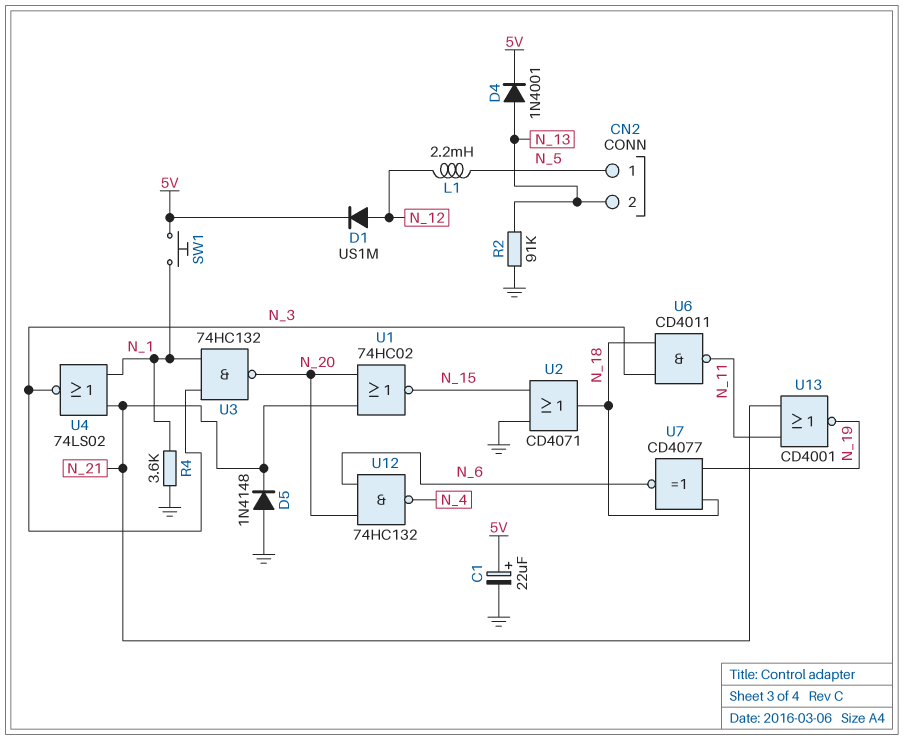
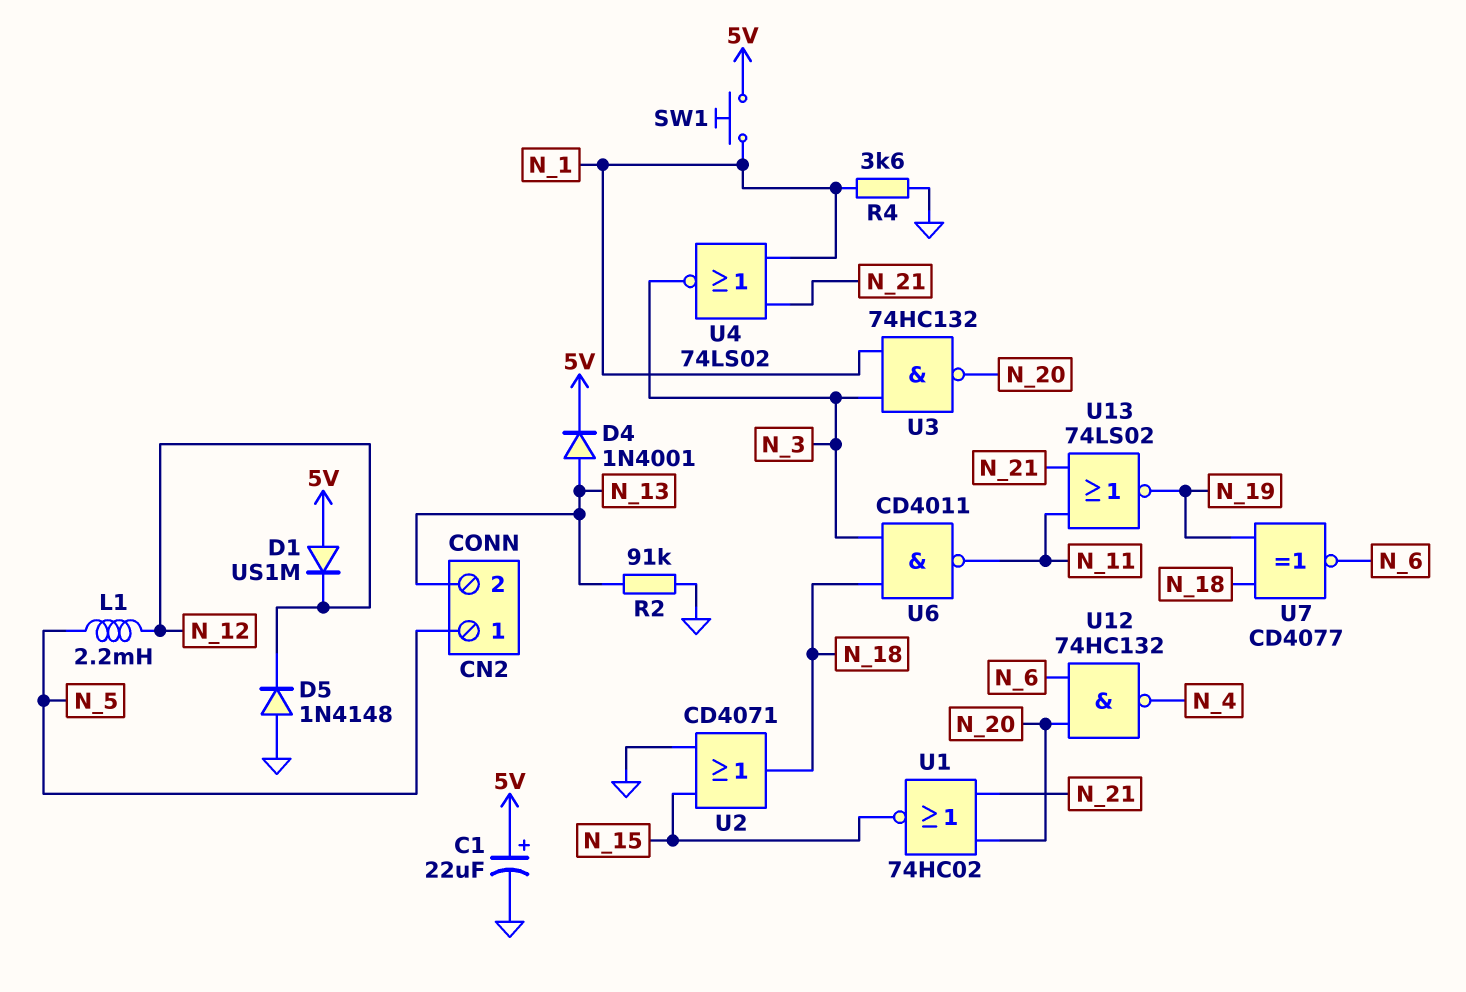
D1: diode US1M (A N_12, K 5V) -> diode US1M (A 5V, K N_12)
D5: diode 1N4148 (A GND, K N_21) -> diode 1N4148 (A GND, K N_12)
U13: NOR CD4001 (in N_11, in N_21, out N_19) -> NOR 74LS02 (in N_11, in N_21, out N_19)

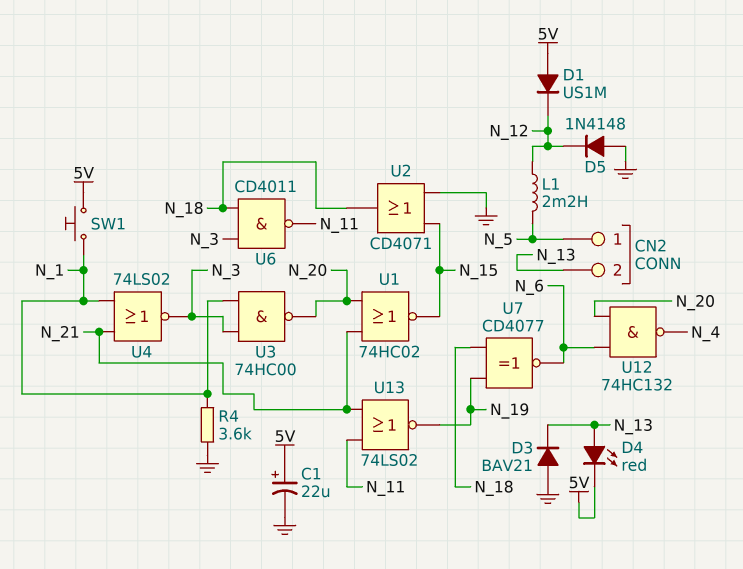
D3: none -> diode BAV21 (A GND, K N_13)
D4: diode 1N4001 (A N_13, K 5V) -> LED red (A N_13, K 5V)
R2: 91k (GND, N_13) -> none
U3: NAND 74HC132 (in N_1, in N_3, out N_20) -> NAND 74HC00 (in N_1, in N_3, out N_20)

